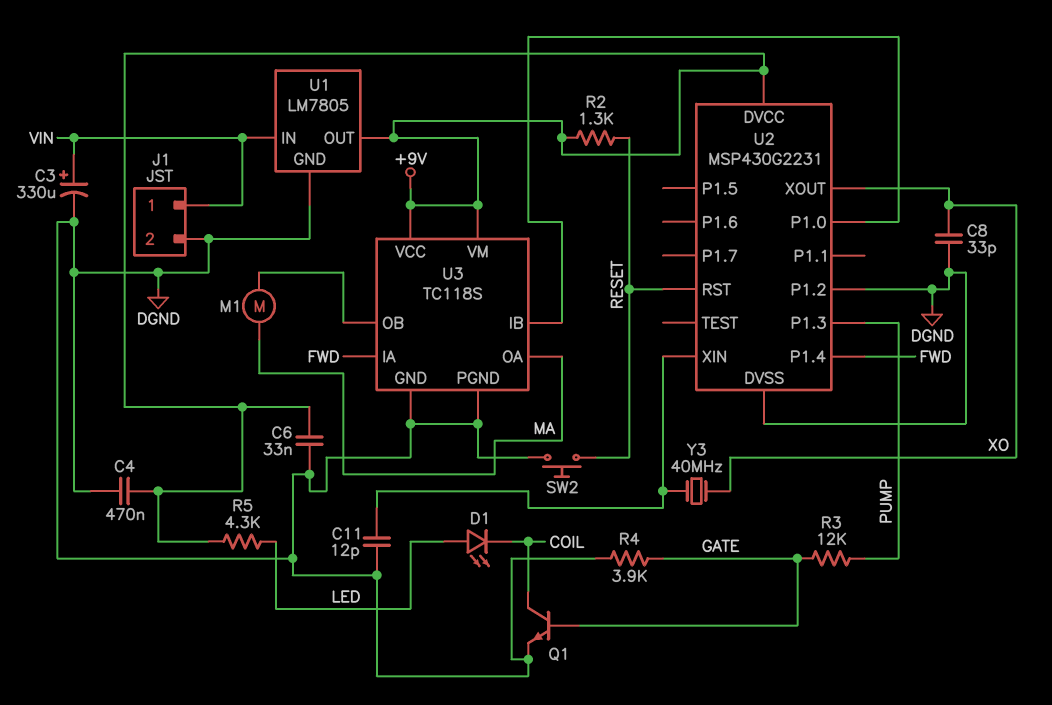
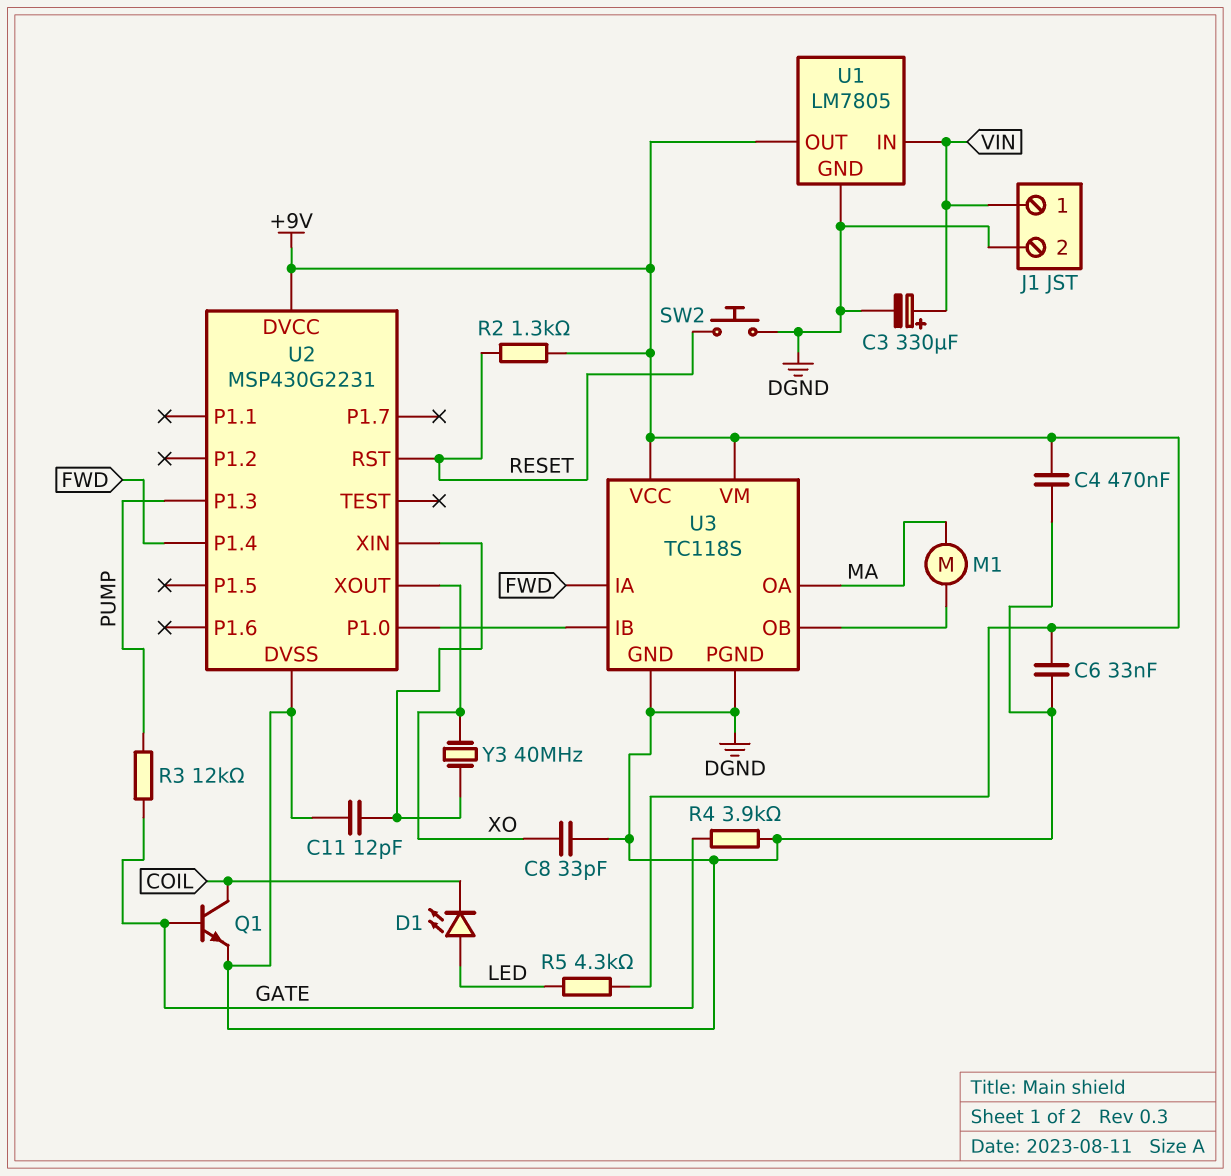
U2 pin P1.2: DGND -> none

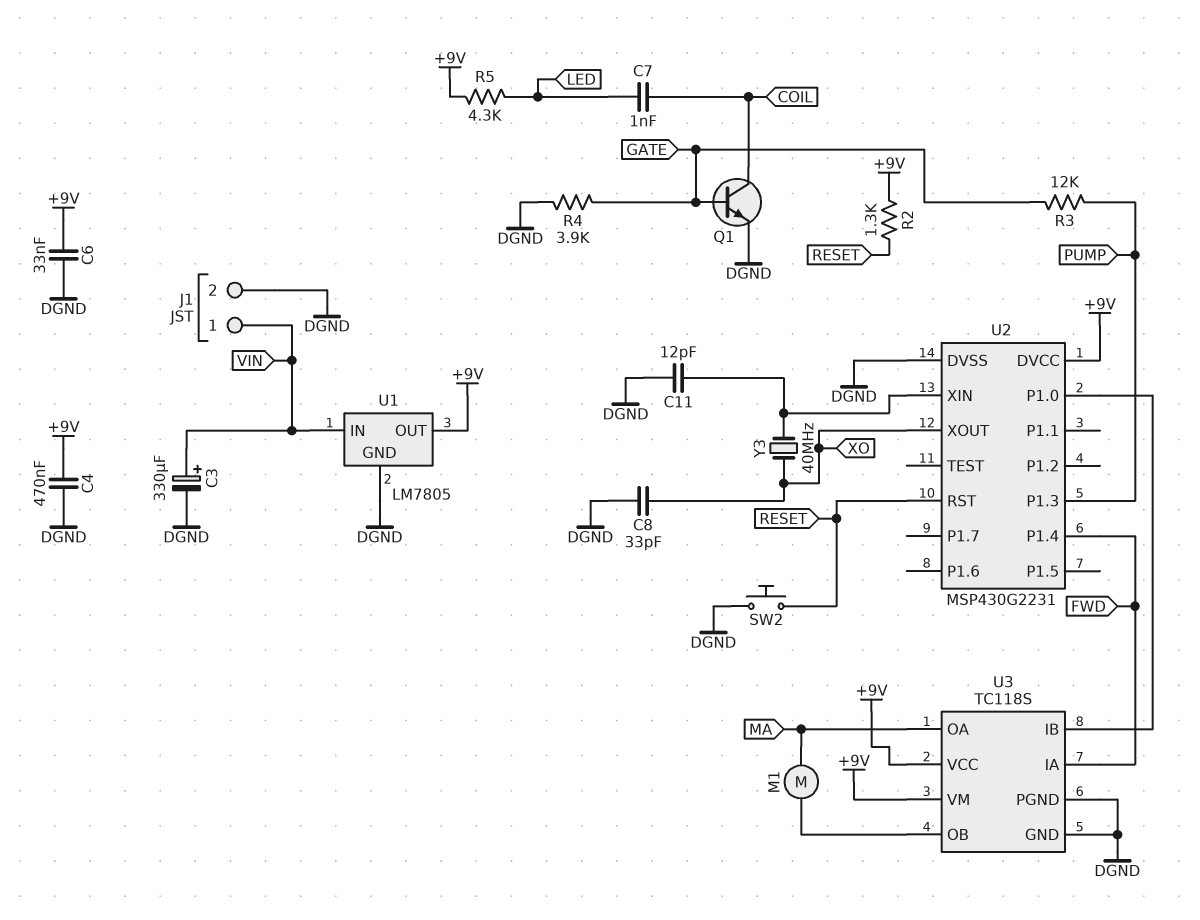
C7: none -> 1nF (COIL, LED)
D1: LED (A LED, K COIL) -> none

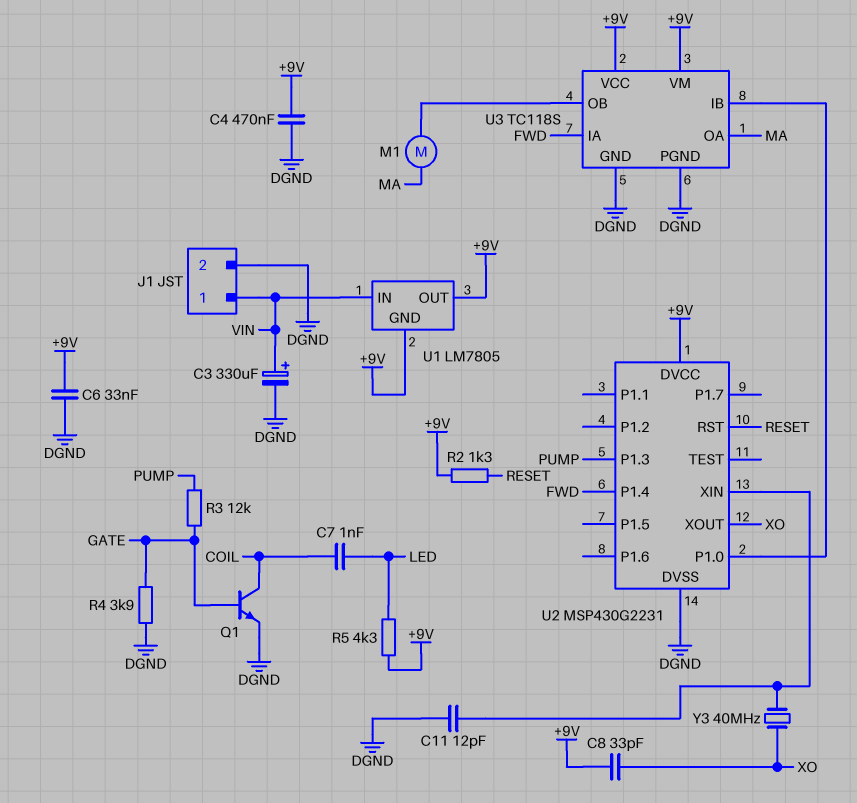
C8: 33pF (DGND, XO) -> 33pF (+9V, XO)
SW2: button (DGND, RESET) -> none
U1 pin GND: DGND -> +9V

